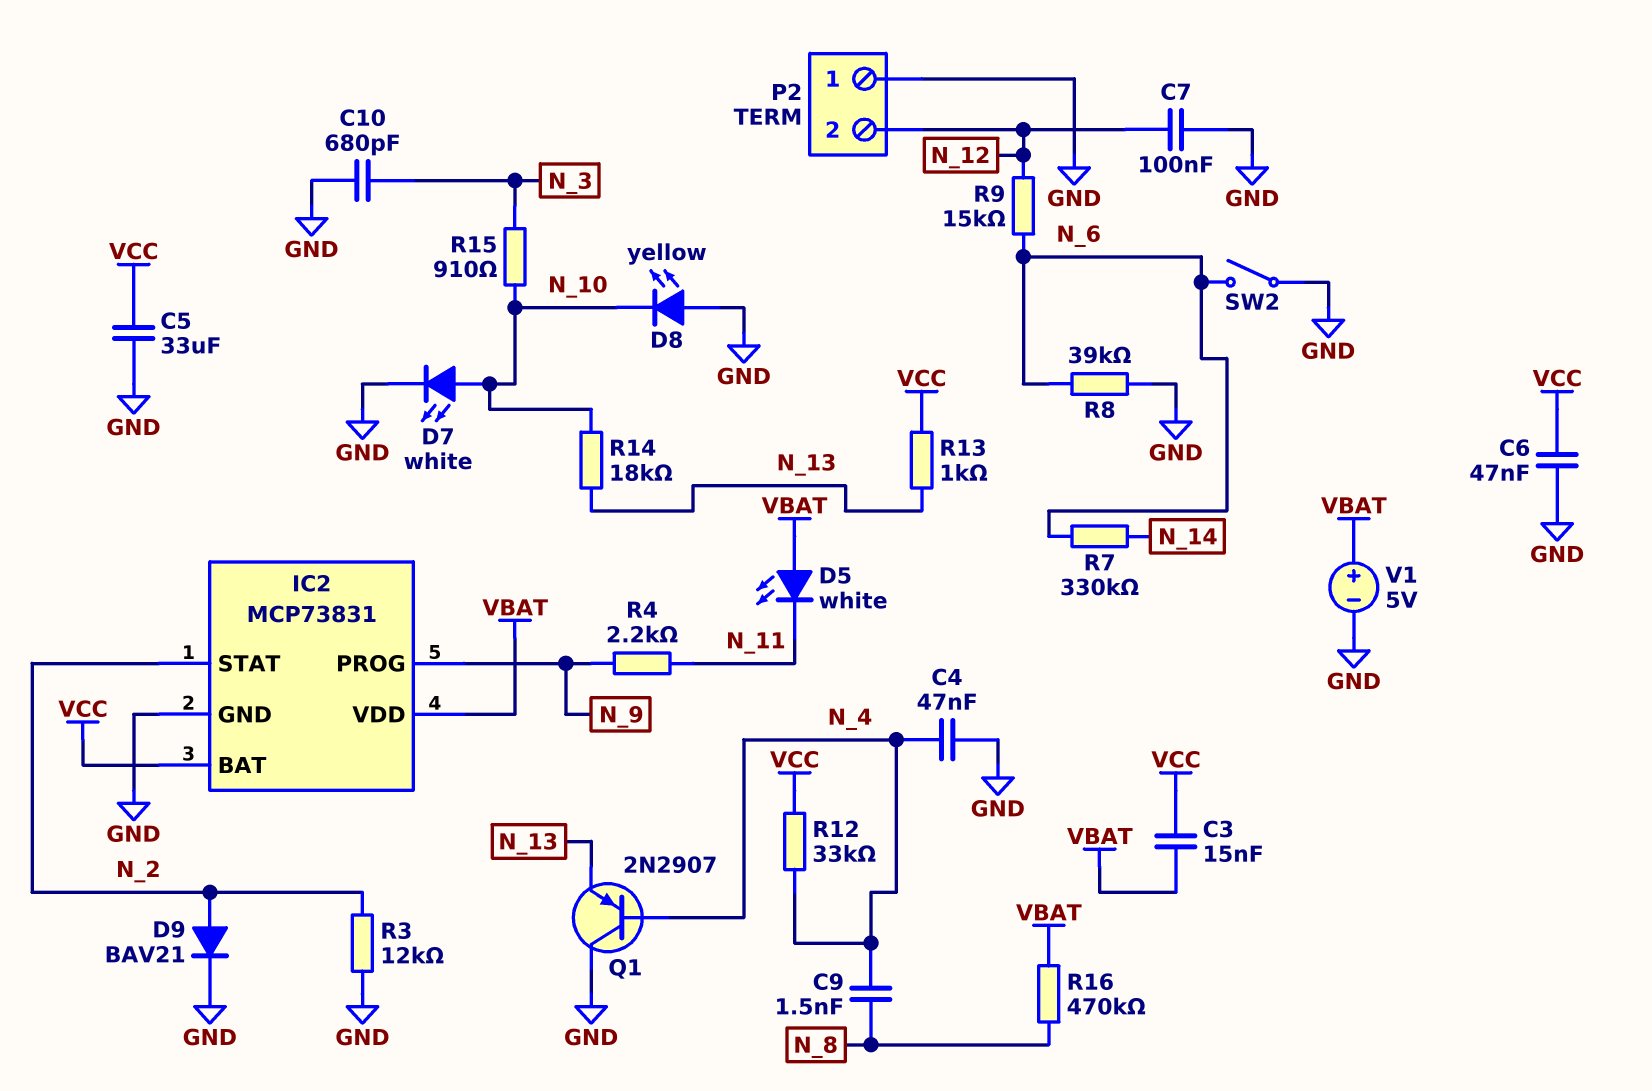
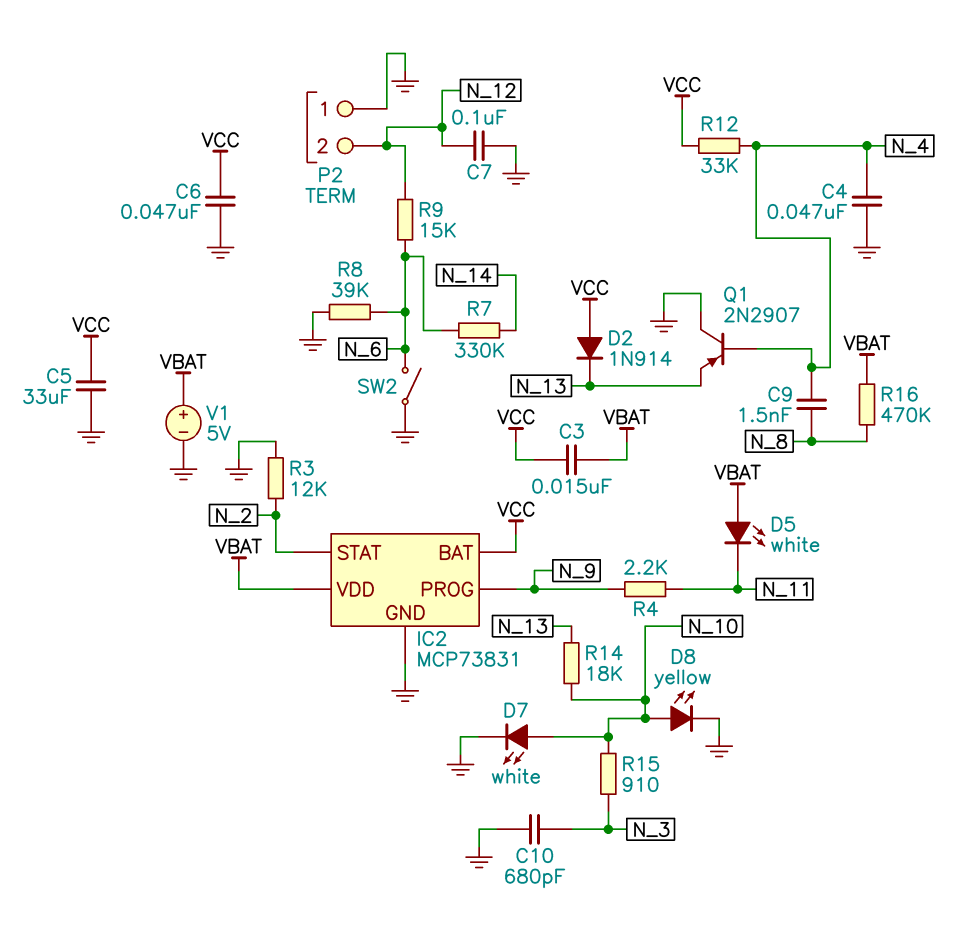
D2: none -> diode 1N914 (A VCC, K N_13)
D8: LED yellow (A GND, K N_10) -> LED yellow (A N_10, K GND)
D9: diode BAV21 (A N_2, K GND) -> none
R13: 1k (N_13, VCC) -> none

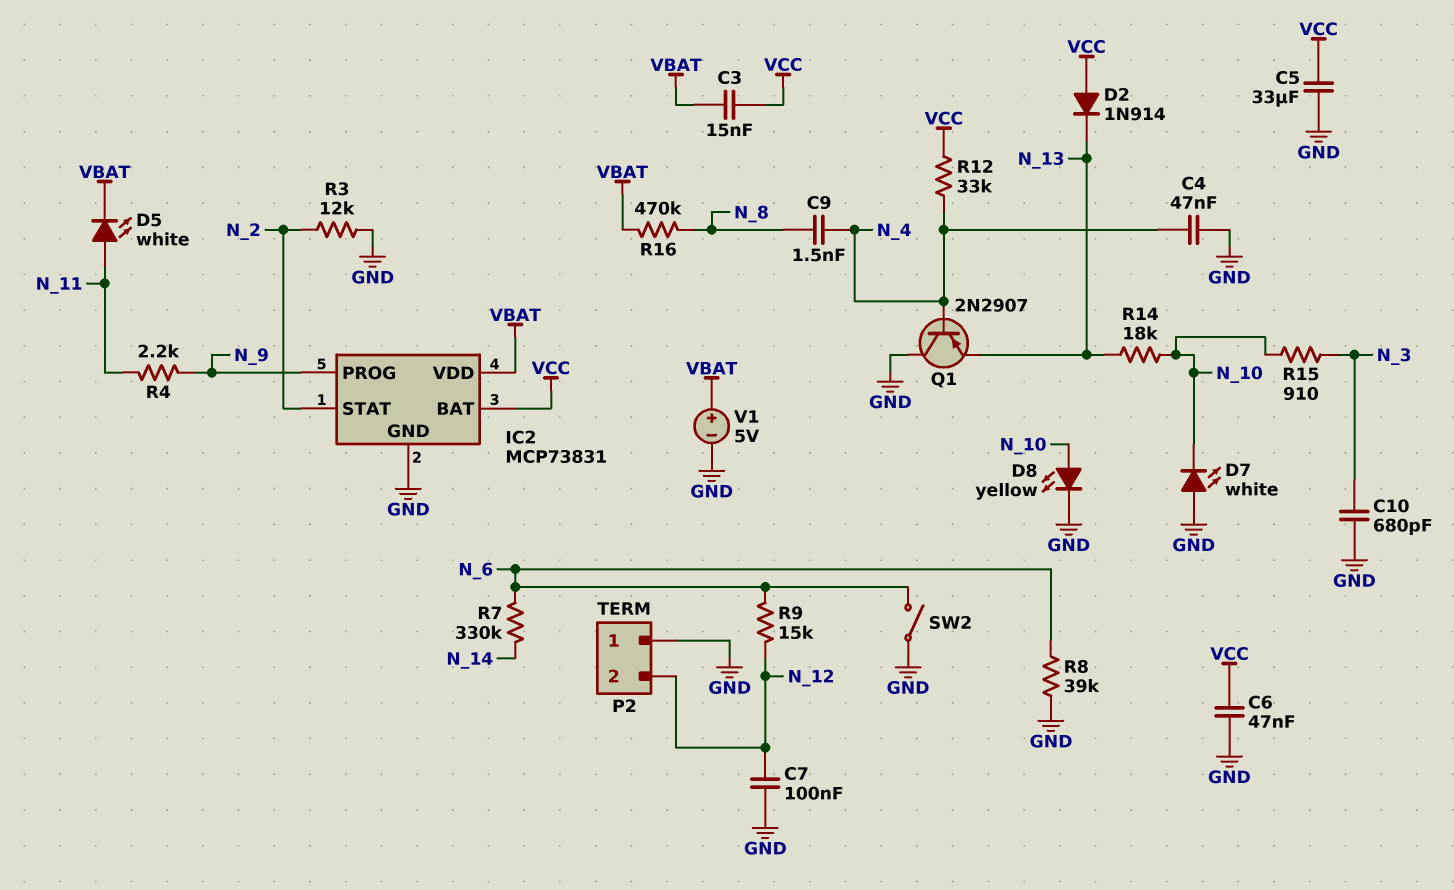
D5: LED white (A VBAT, K N_11) -> LED white (A N_11, K VBAT)
D7: LED white (A N_10, K GND) -> LED white (A GND, K N_10)

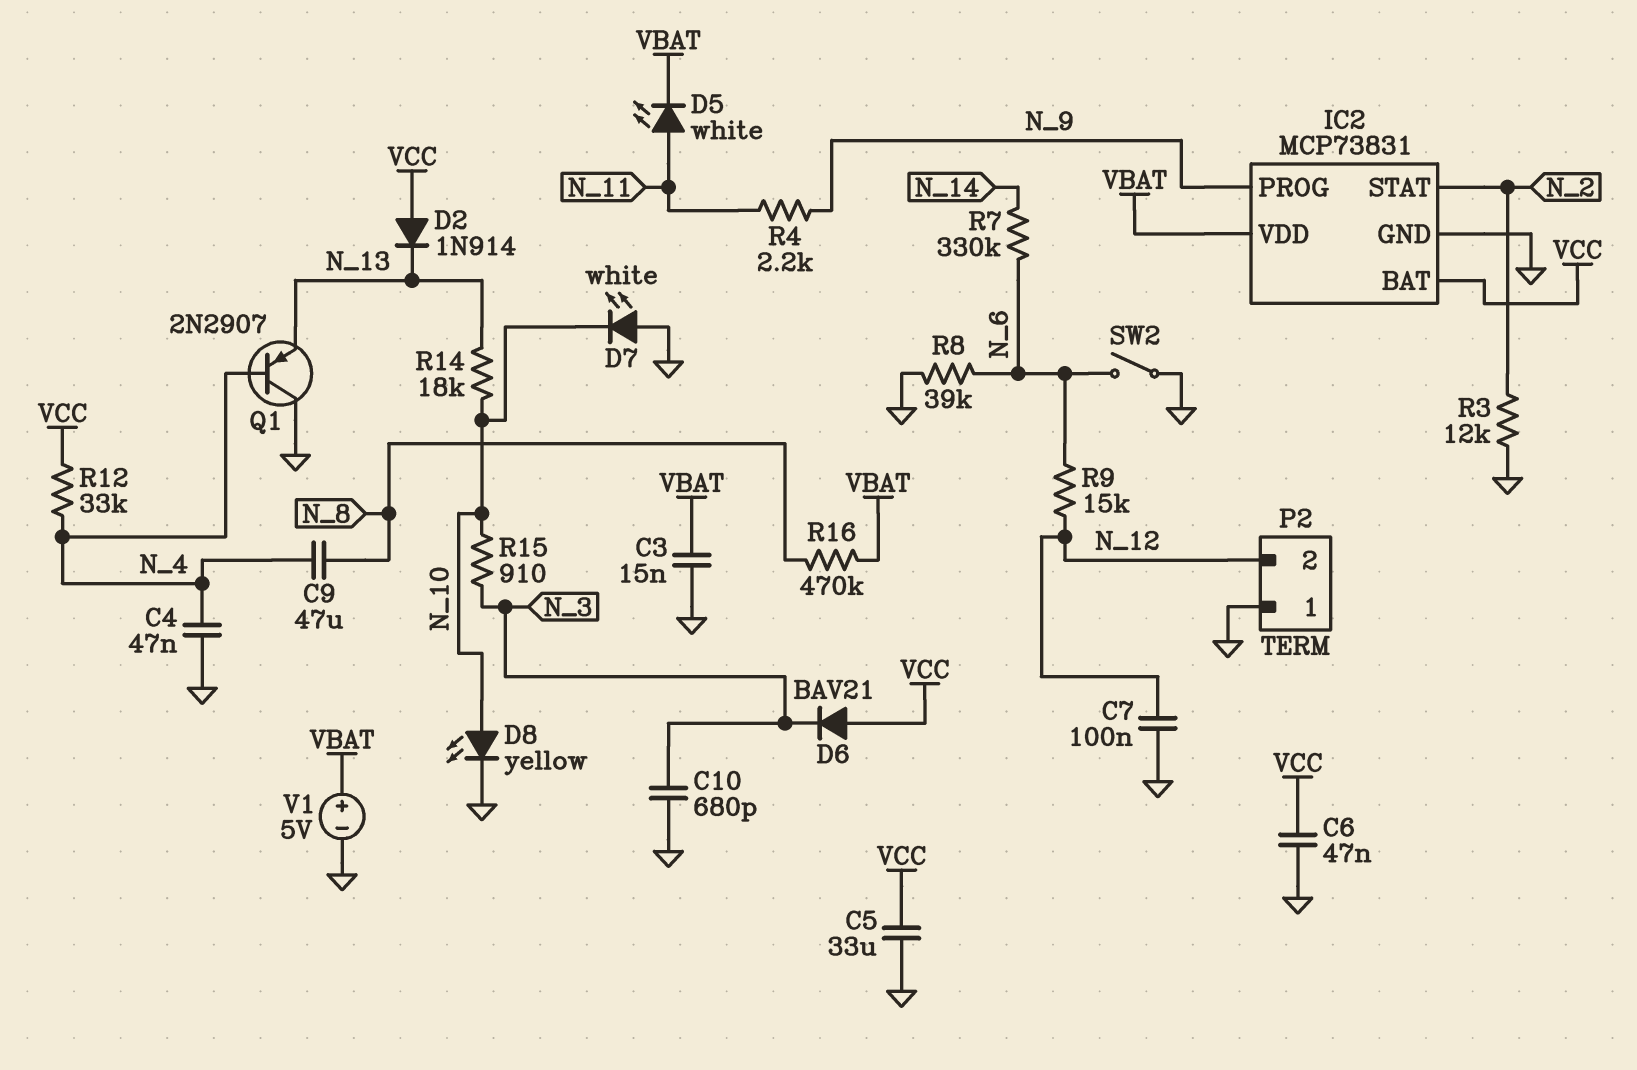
C3: 15nF (VBAT, VCC) -> 15nF (GND, VBAT)
C9: 1.5nF (N_4, N_8) -> 47uF (N_4, N_8)
D6: none -> diode BAV21 (A VCC, K N_3)

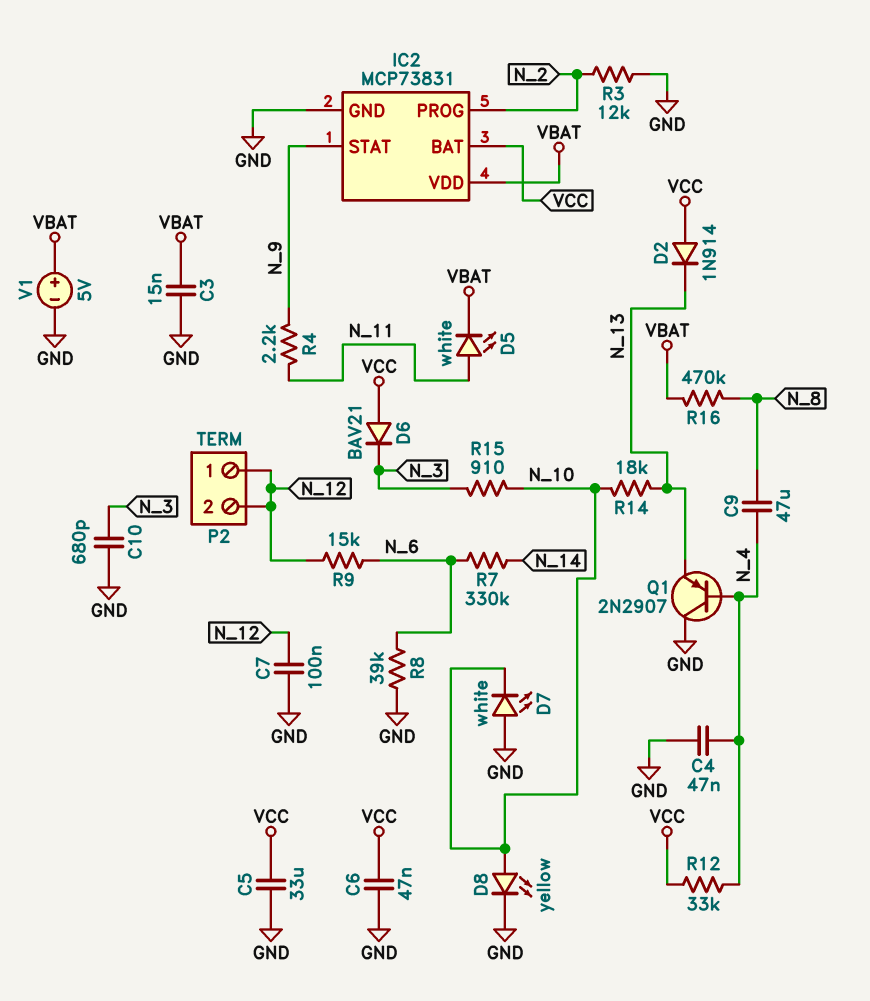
IC2 pin PROG: N_9 -> N_2
IC2 pin STAT: N_2 -> N_9
P2 pin 1: GND -> N_12
SW2: switch (GND, N_6) -> none

